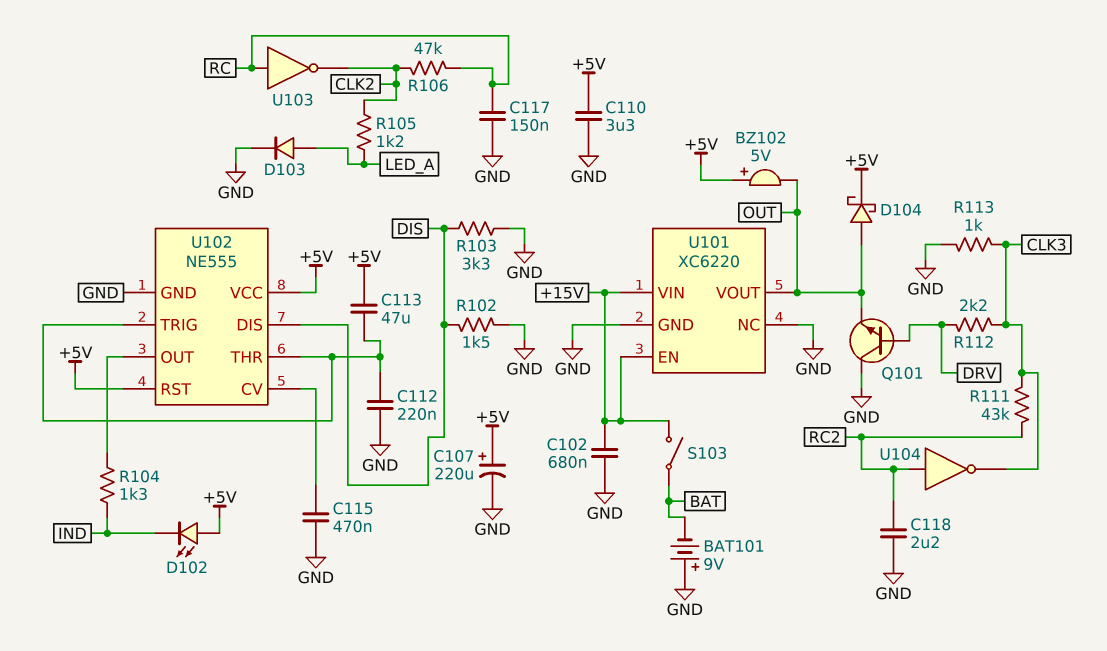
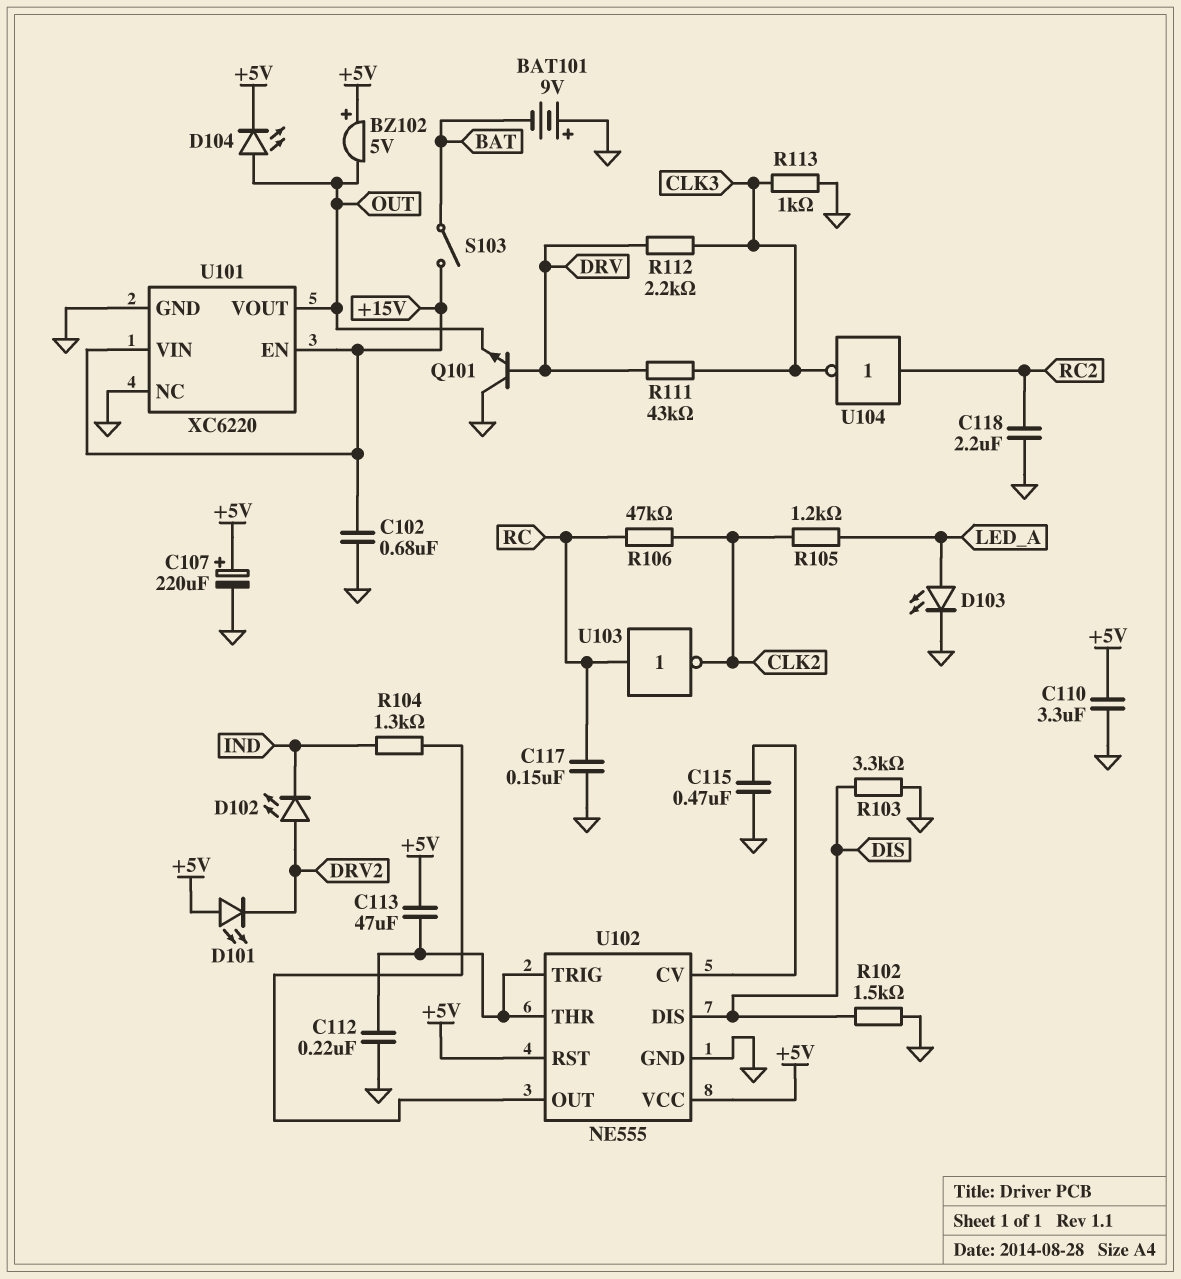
D101: none -> LED (A +5V, K DRV2)
D102: LED (A +5V, K IND) -> LED (A DRV2, K IND)
D103: diode (A LED_A, K GND) -> LED (A LED_A, K GND)
D104: schottky (A OUT, K +5V) -> LED (A OUT, K +5V)
R111: 43k (CLK3, RC2) -> 43k (CLK3, DRV)

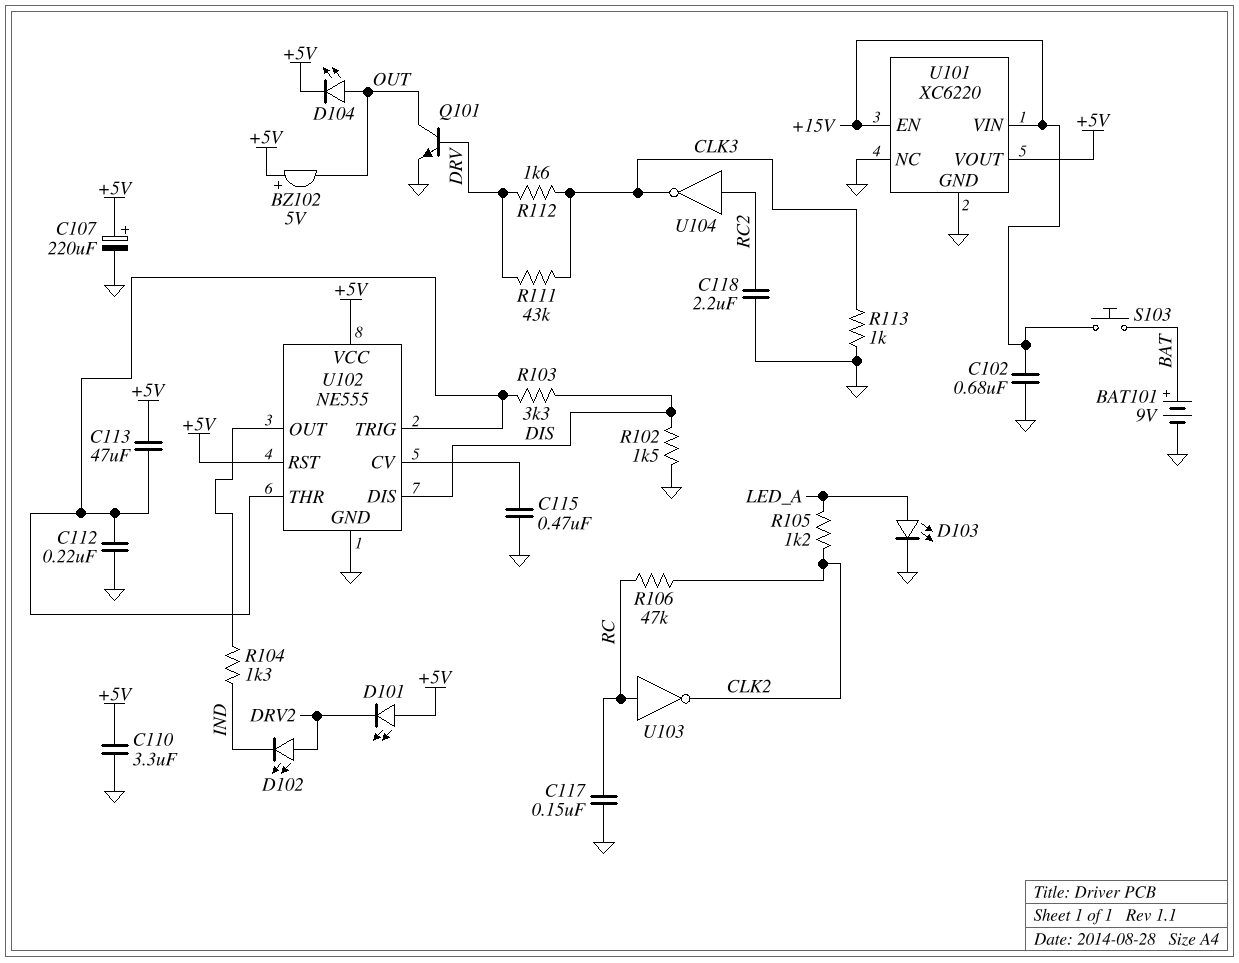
BAT101: 9V (plus GND, minus BAT) -> 9V (plus BAT, minus GND)
Q101: NPN (B DRV, C GND, E OUT) -> NPN (B DRV, C OUT, E GND)
R103: 3.3k (DIS, GND) -> 3.3k (DIS, U102/THR)
R112: 2.2k (CLK3, DRV) -> 1.6k (CLK3, DRV)
S103: switch (+15V, BAT) -> button (+15V, BAT)
U101 pin VOUT: OUT -> +5V

